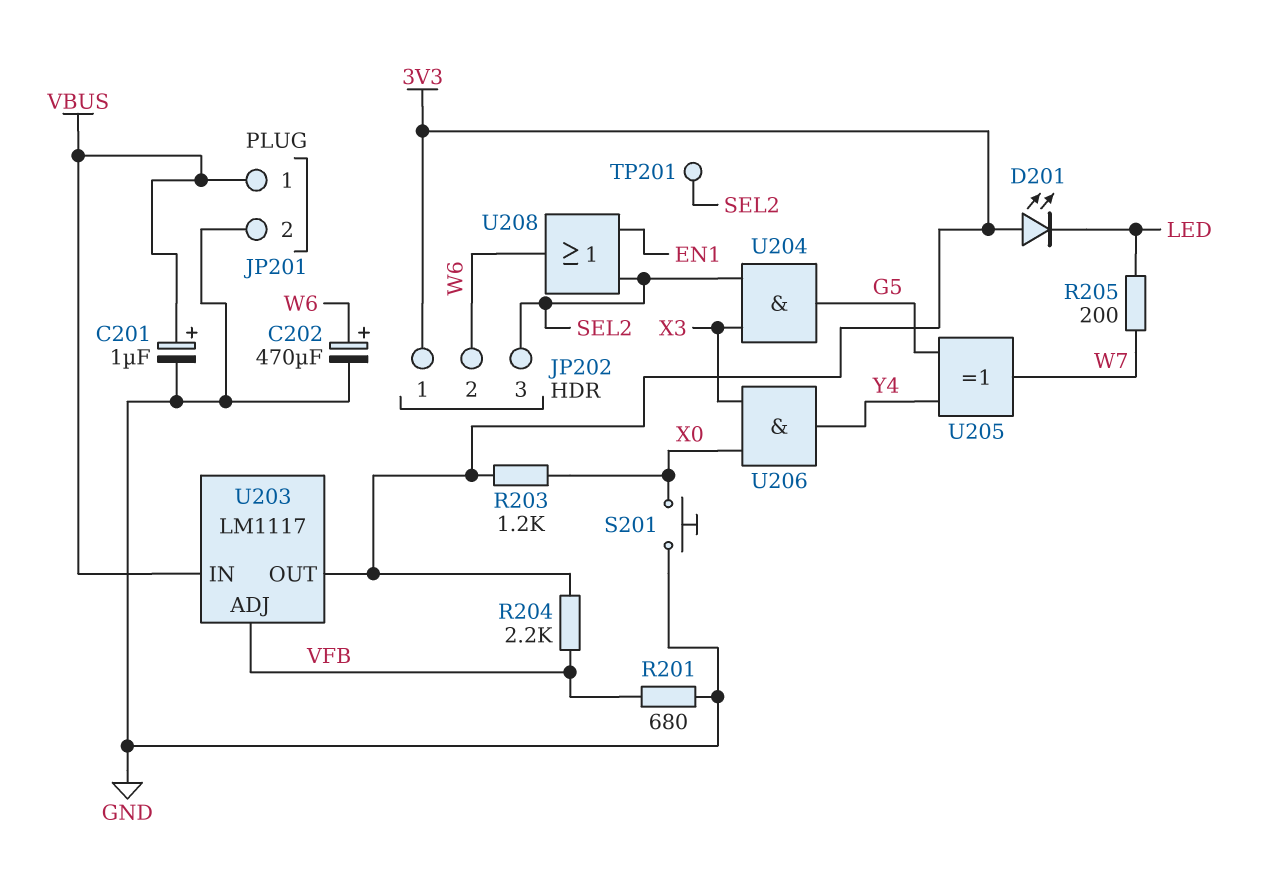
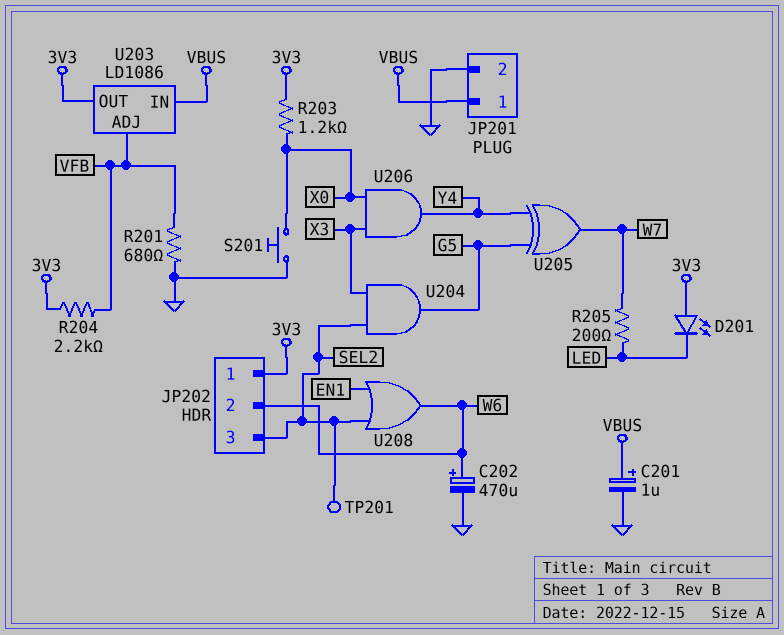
U203: LM1117 -> LD1086

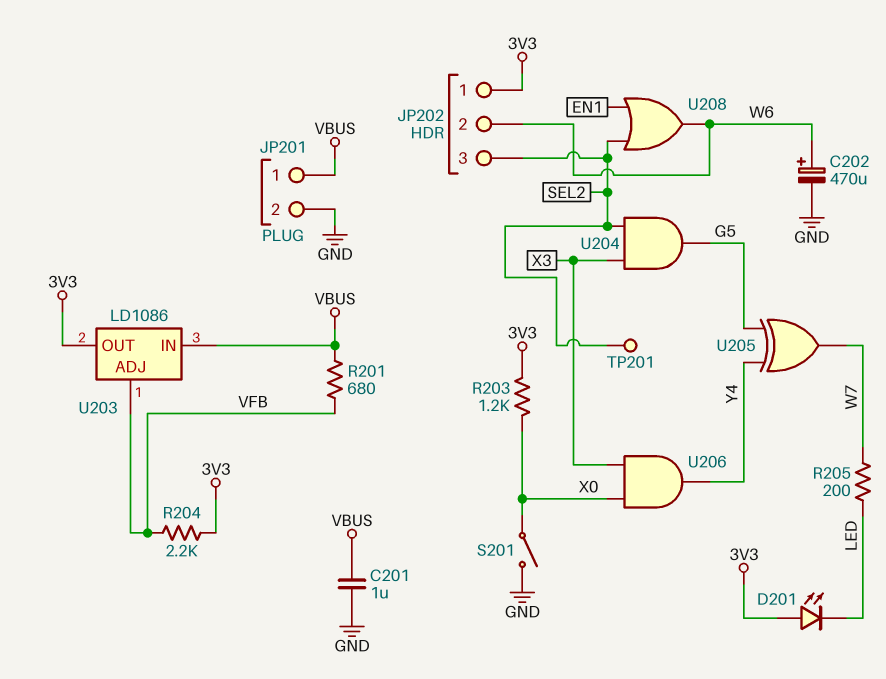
C201: 1uF (plus VBUS, minus GND) -> 1uF (GND, VBUS)
R201: 680 (GND, VFB) -> 680 (VBUS, VFB)
S201: button (GND, X0) -> switch (GND, X0)

